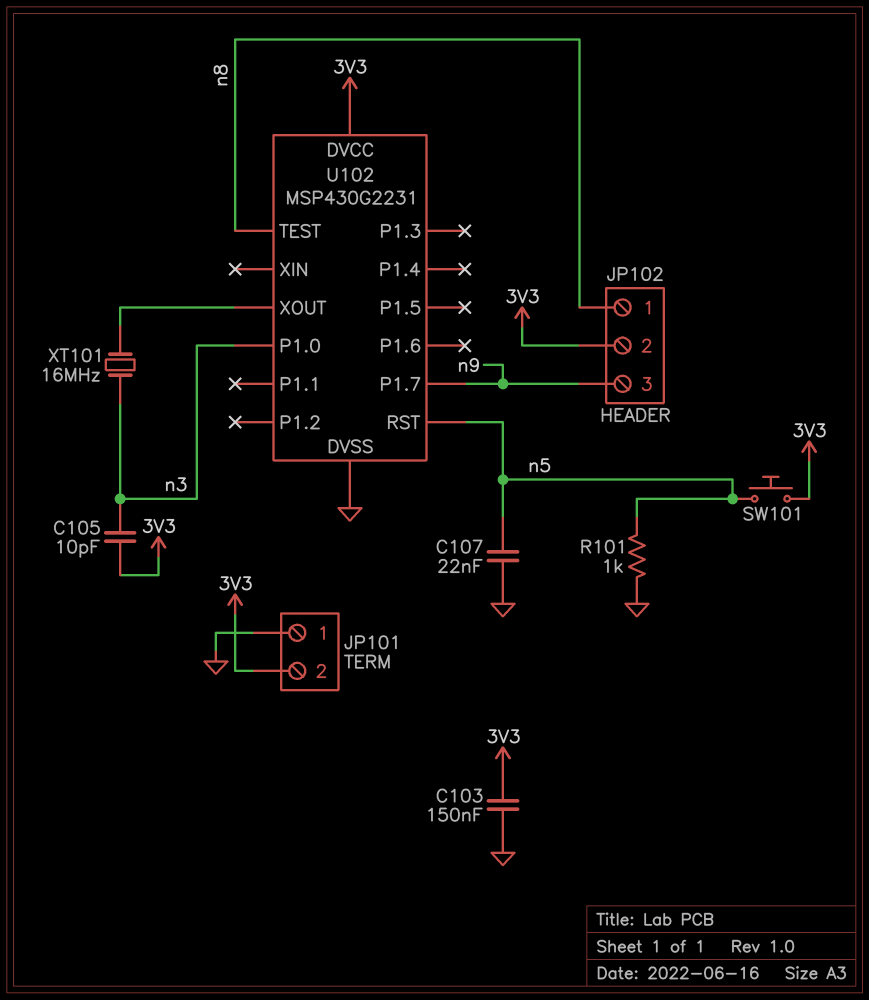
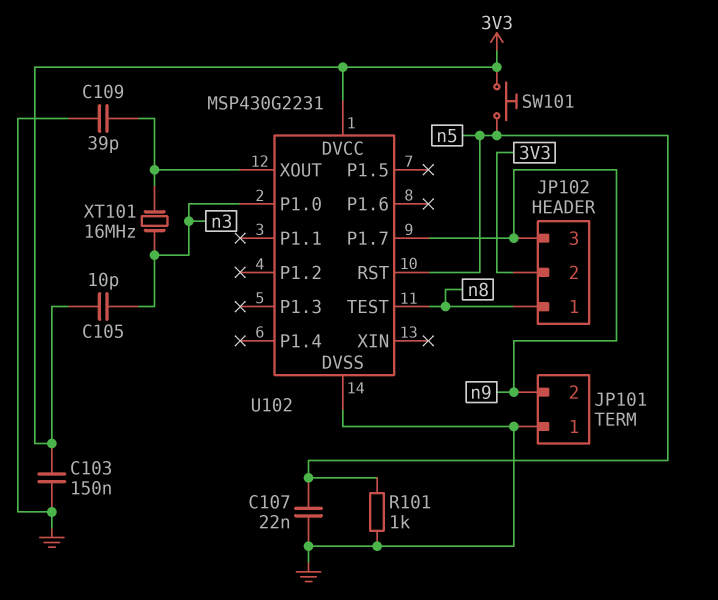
C109: none -> 39pF (GND, U102/XOUT)
JP101 pin 2: 3V3 -> n9

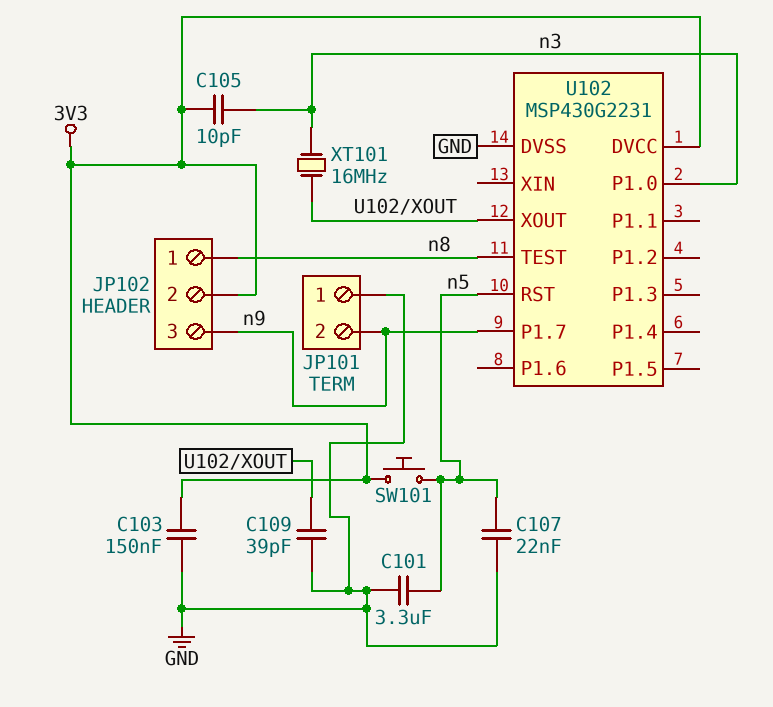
C101: none -> 3.3uF (GND, n5)
R101: 1k (GND, n5) -> none

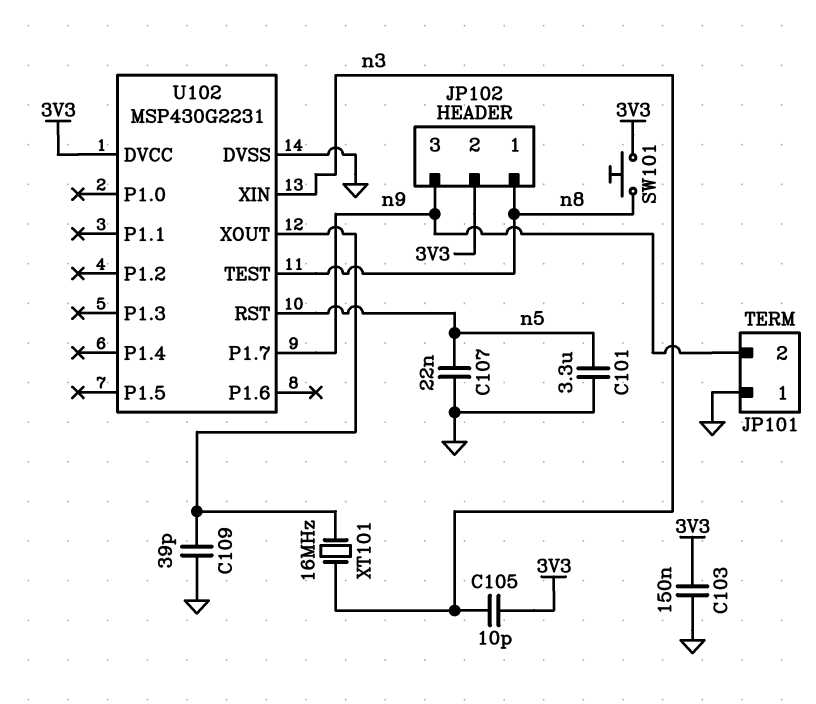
SW101: button (3V3, n5) -> button (3V3, n8)
U102 pin P1.0: n3 -> none
U102 pin XIN: none -> n3

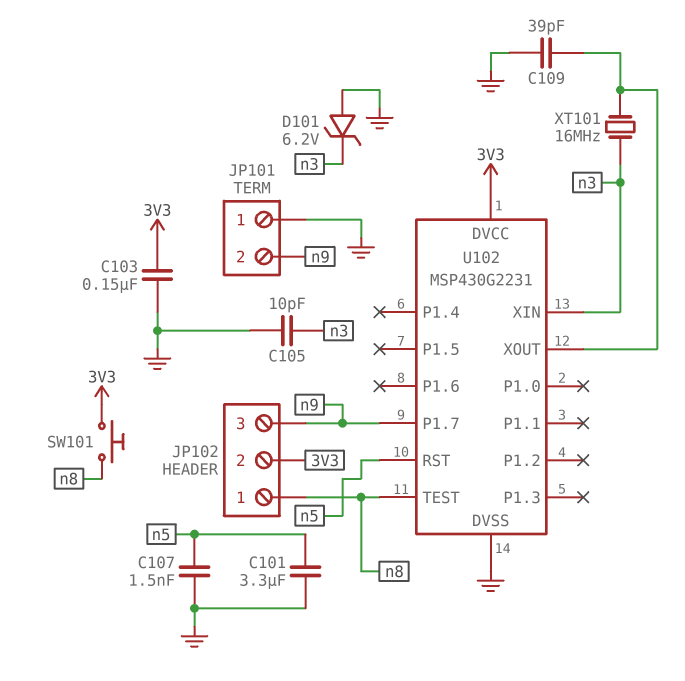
C105: 10pF (3V3, n3) -> 10pF (GND, n3)
C107: 22nF (GND, n5) -> 1.5nF (GND, n5)
D101: none -> zener 6.2V (A GND, K n3)

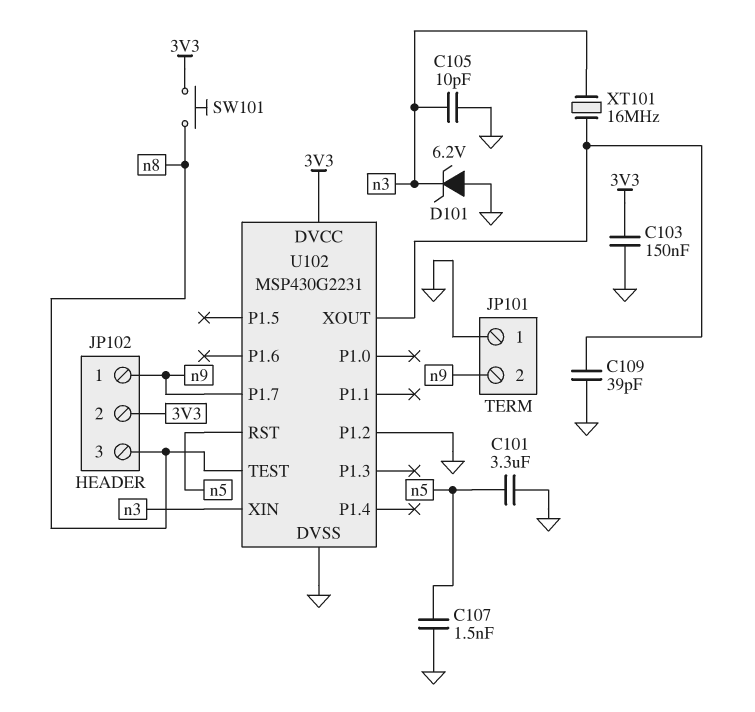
JP102 pin 1: n8 -> n9
JP102 pin 3: n9 -> n8
U102 pin P1.2: none -> GND

